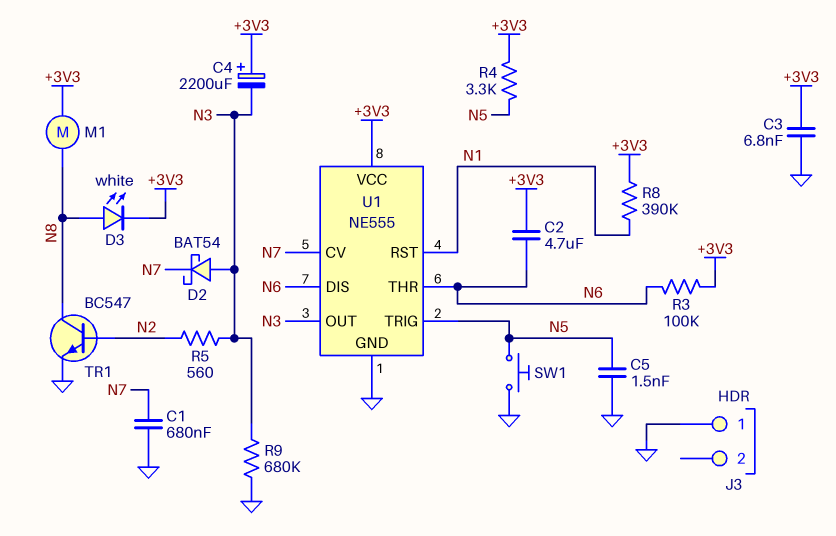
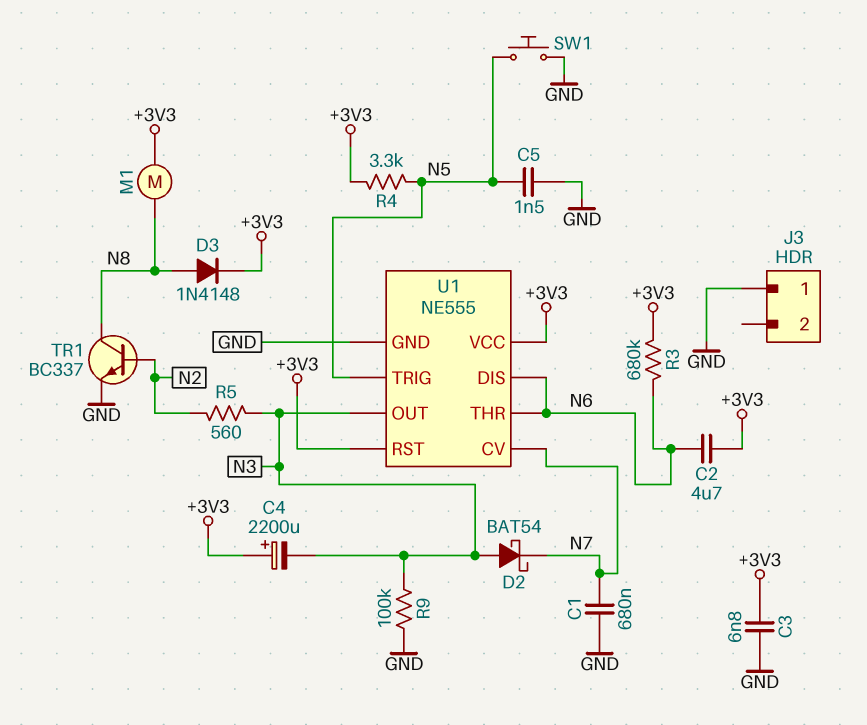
D3: LED white (A N8, K +3V3) -> diode 1N4148 (A N8, K +3V3)
R3: 100k (+3V3, N6) -> 680k (+3V3, N6)
R8: 390k (+3V3, N1) -> none
R9: 680k (GND, N3) -> 100k (GND, N3)
TR1: NPN BC547 (B N2, C N8, E GND) -> NPN BC337 (B N2, C N8, E GND)
U1 pin RST: N1 -> +3V3

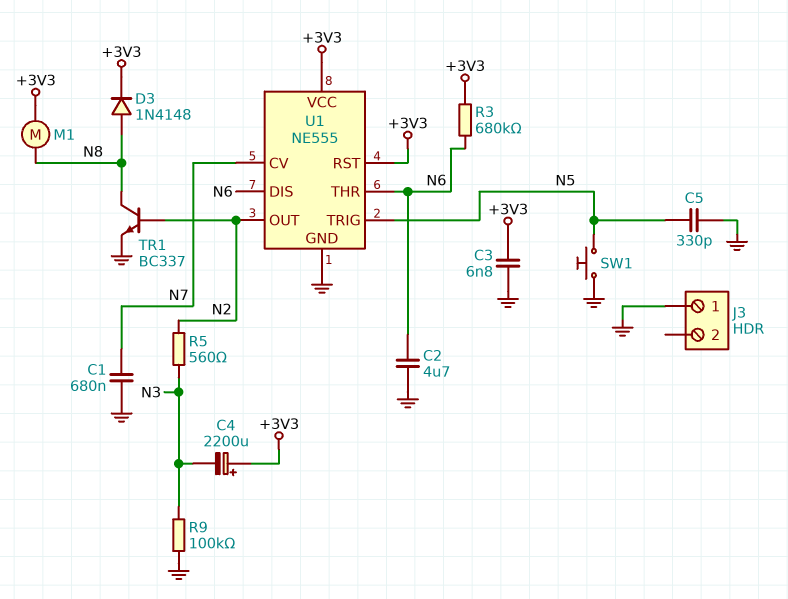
C2: 4.7uF (+3V3, N6) -> 4.7uF (GND, N6)
C5: 1.5nF (GND, N5) -> 330pF (GND, N5)
D2: schottky BAT54 (A N3, K N7) -> none
R4: 3.3k (+3V3, N5) -> none
U1 pin OUT: N3 -> N2

